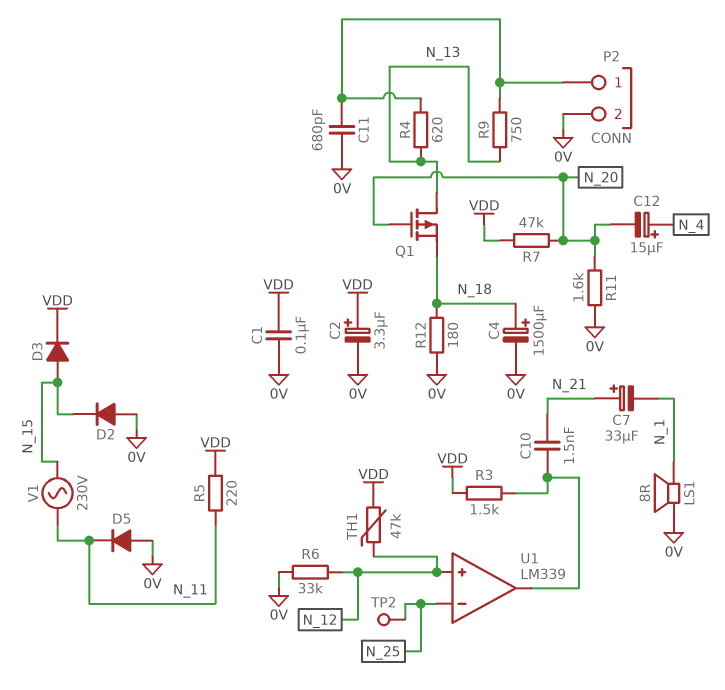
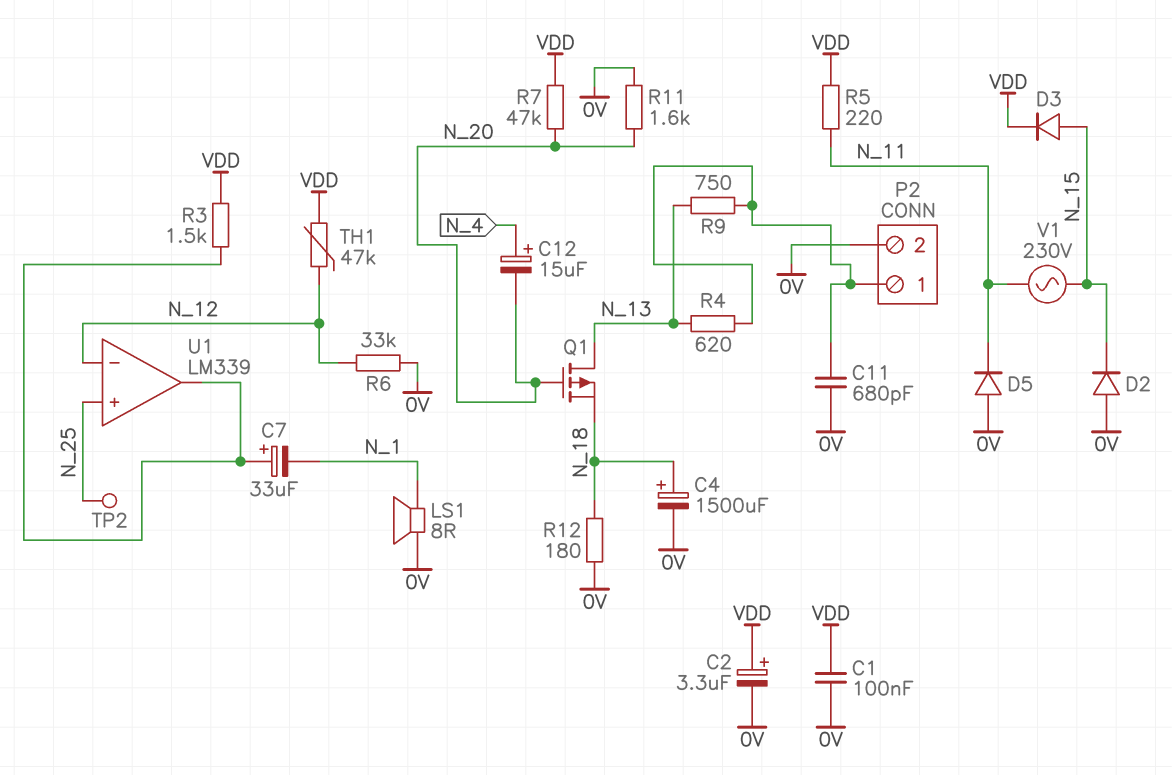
C7: 33uF (plus N_21, minus N_1) -> 33uF (plus U1/out, minus N_1)
C10: 1.5nF (N_21, U1/out) -> none
U1 pin in+: N_12 -> N_25
U1 pin in-: N_25 -> N_12

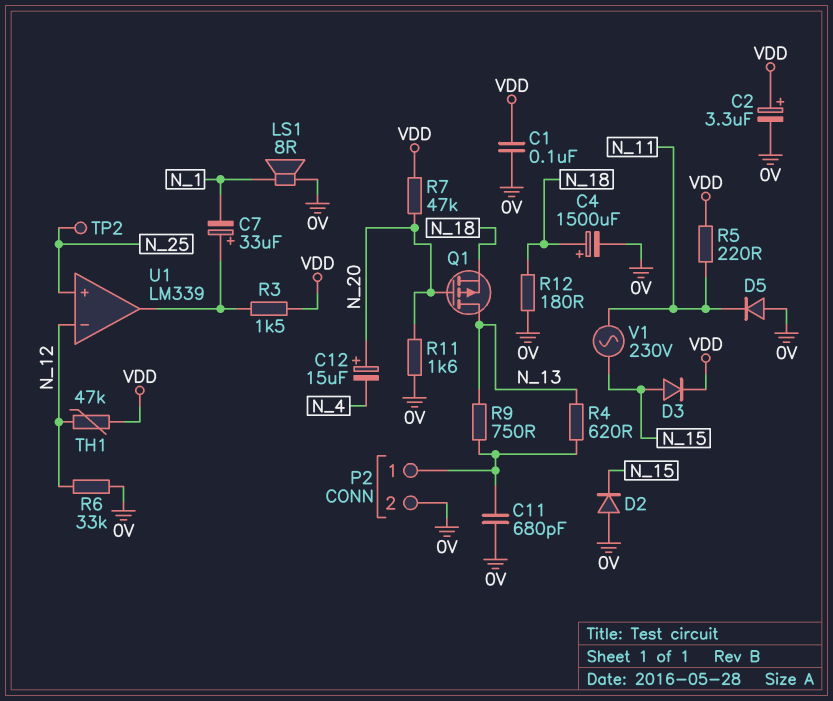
C12: 15uF (plus N_4, minus N_20) -> 15uF (plus N_20, minus N_4)

